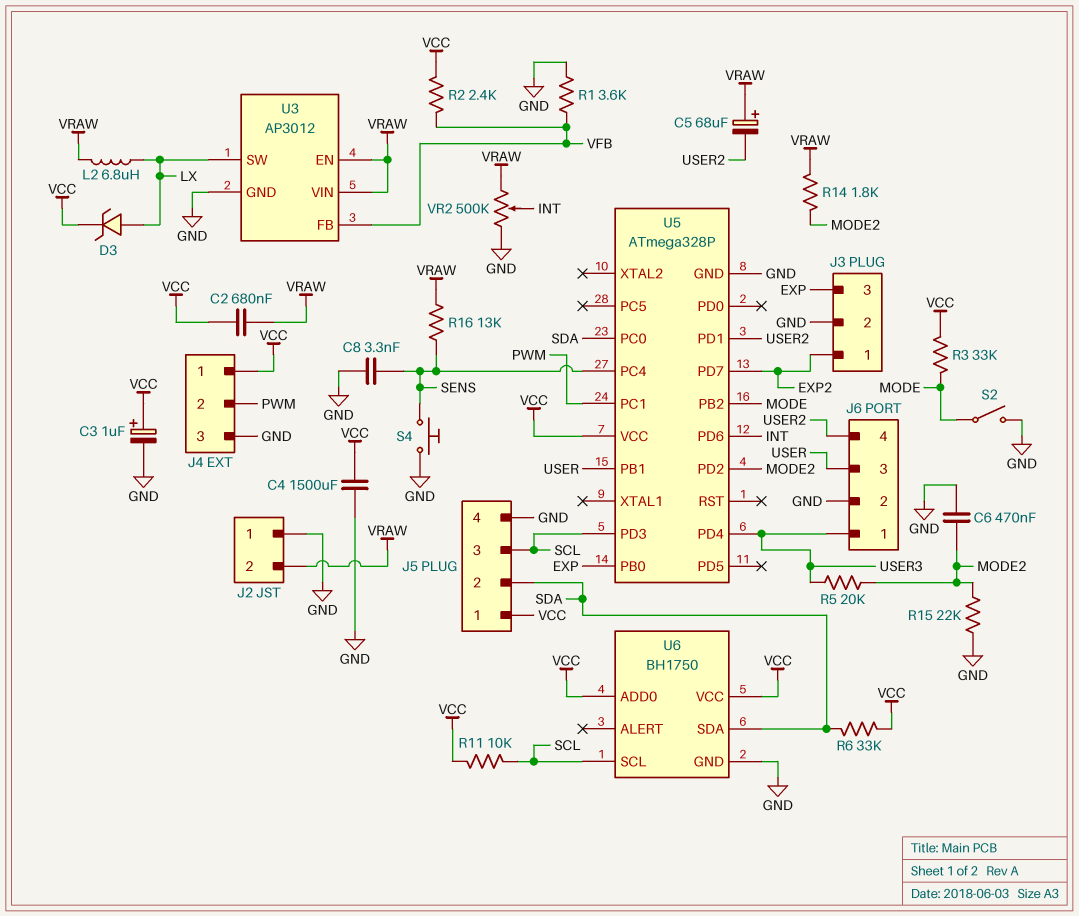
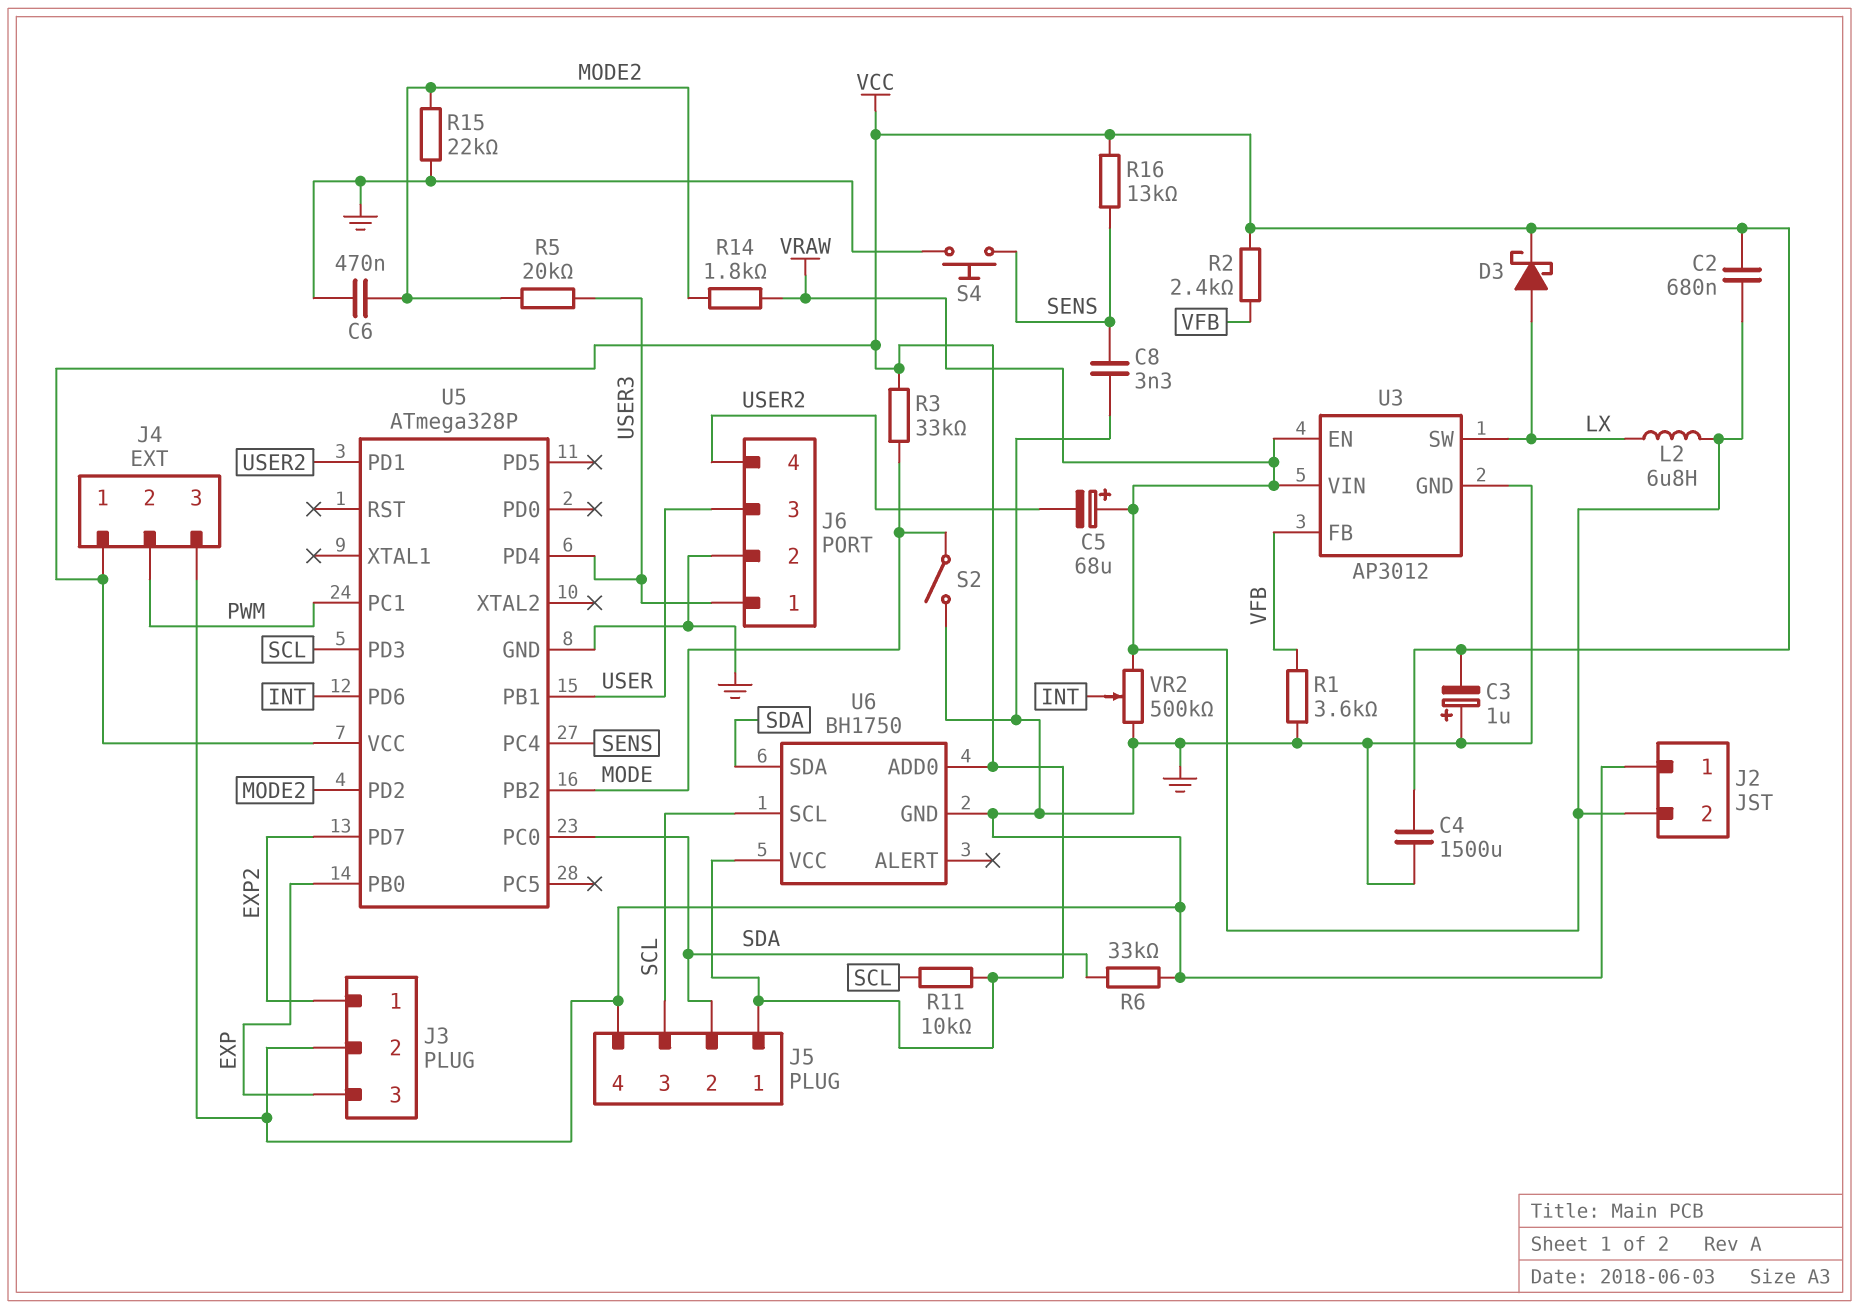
C3: 1uF (plus VCC, minus GND) -> 1uF (plus GND, minus VCC)
D3: zener (A LX, K VCC) -> schottky (A LX, K VCC)
R6: 33k (SDA, VCC) -> 33k (GND, SDA)
R16: 13k (SENS, VRAW) -> 13k (SENS, VCC)

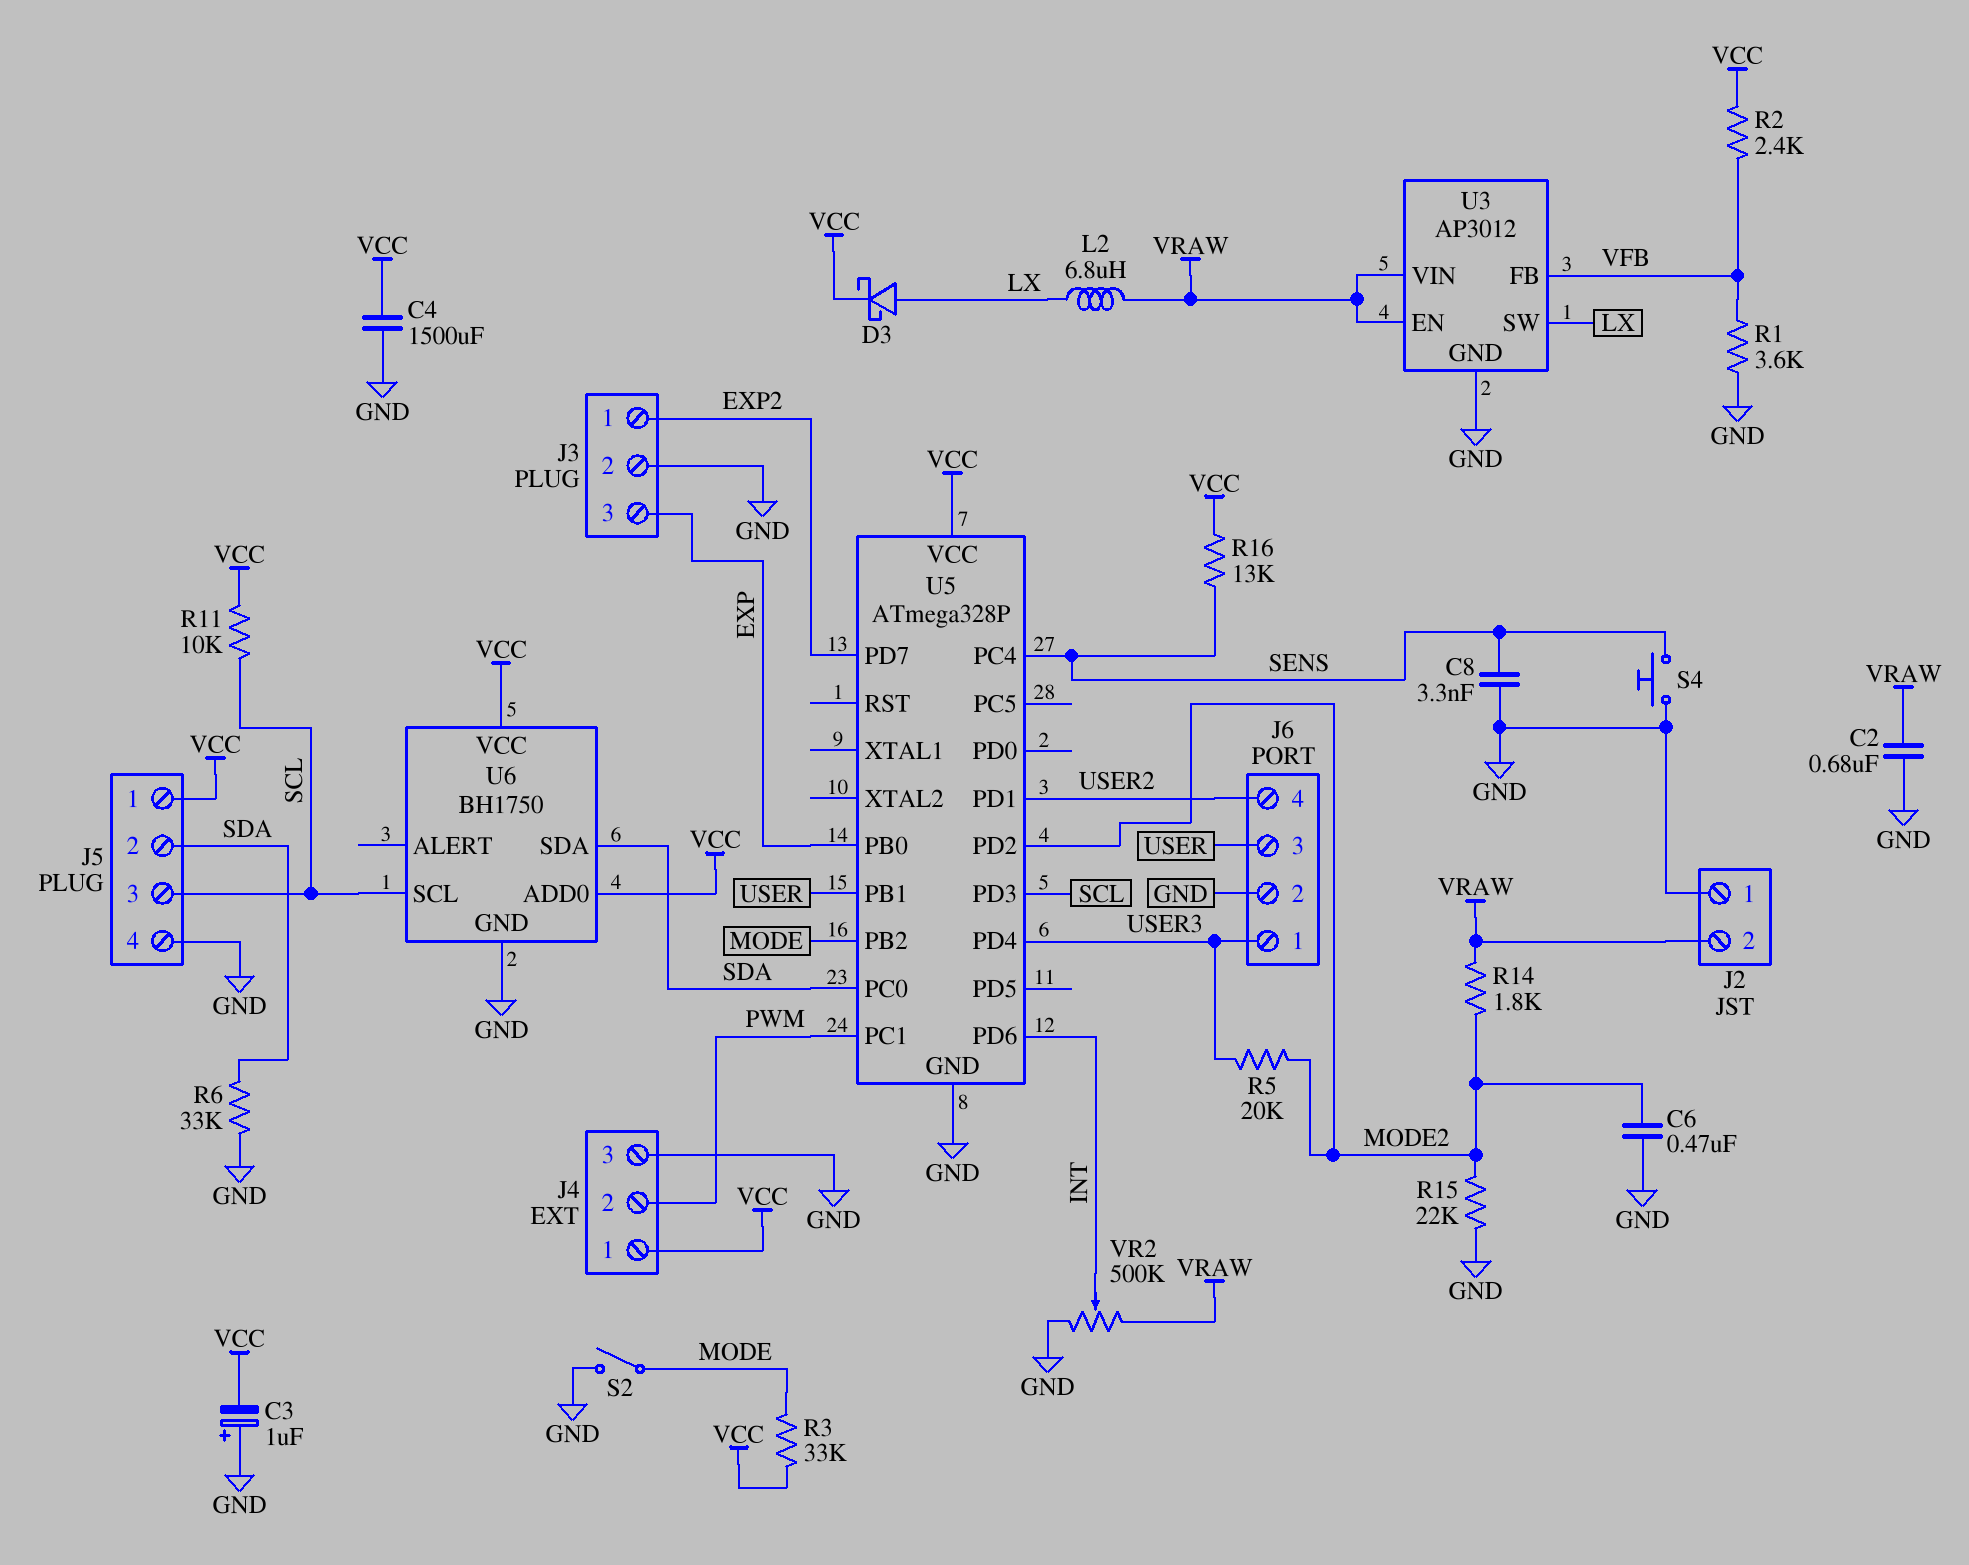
C2: 680nF (VCC, VRAW) -> 680nF (GND, VRAW)
C5: 68uF (plus VRAW, minus USER2) -> none

